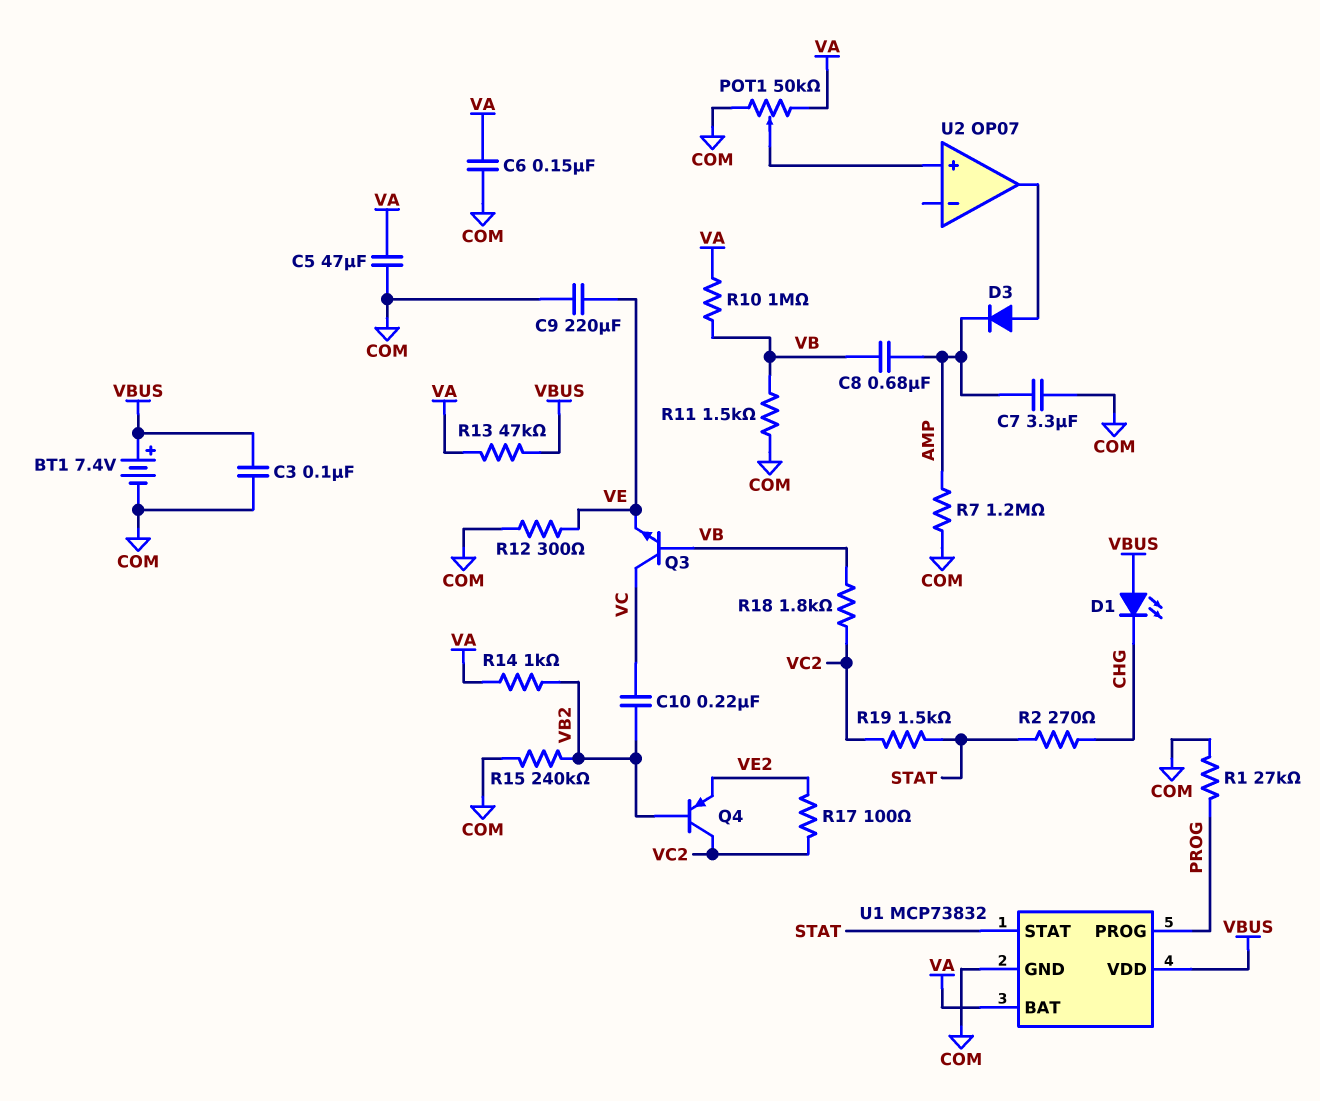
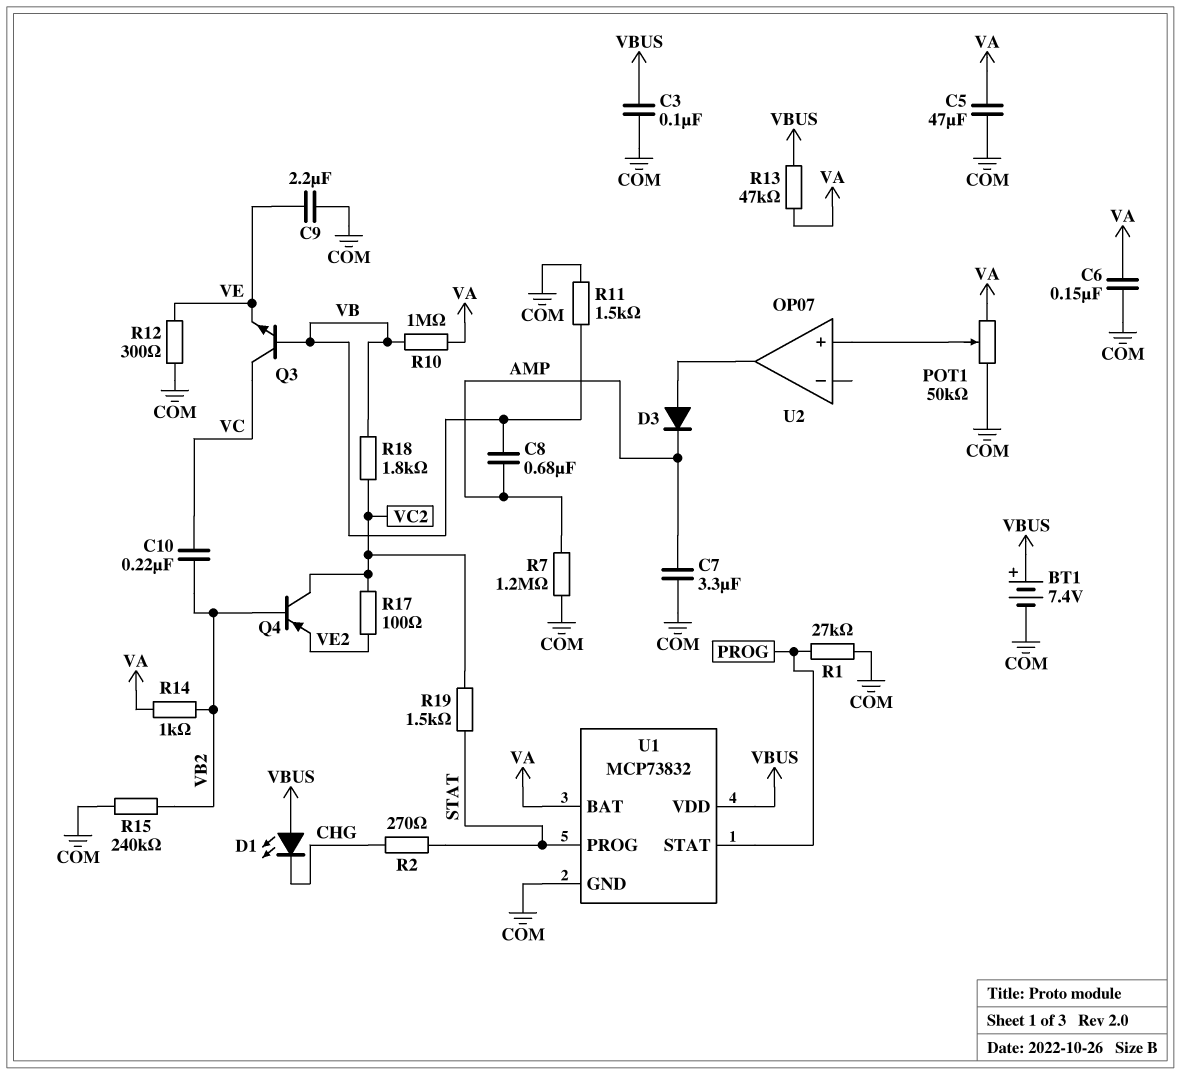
C9: 220uF (COM, VE) -> 2.2uF (COM, VE)
U1 pin PROG: PROG -> STAT
U1 pin STAT: STAT -> PROG

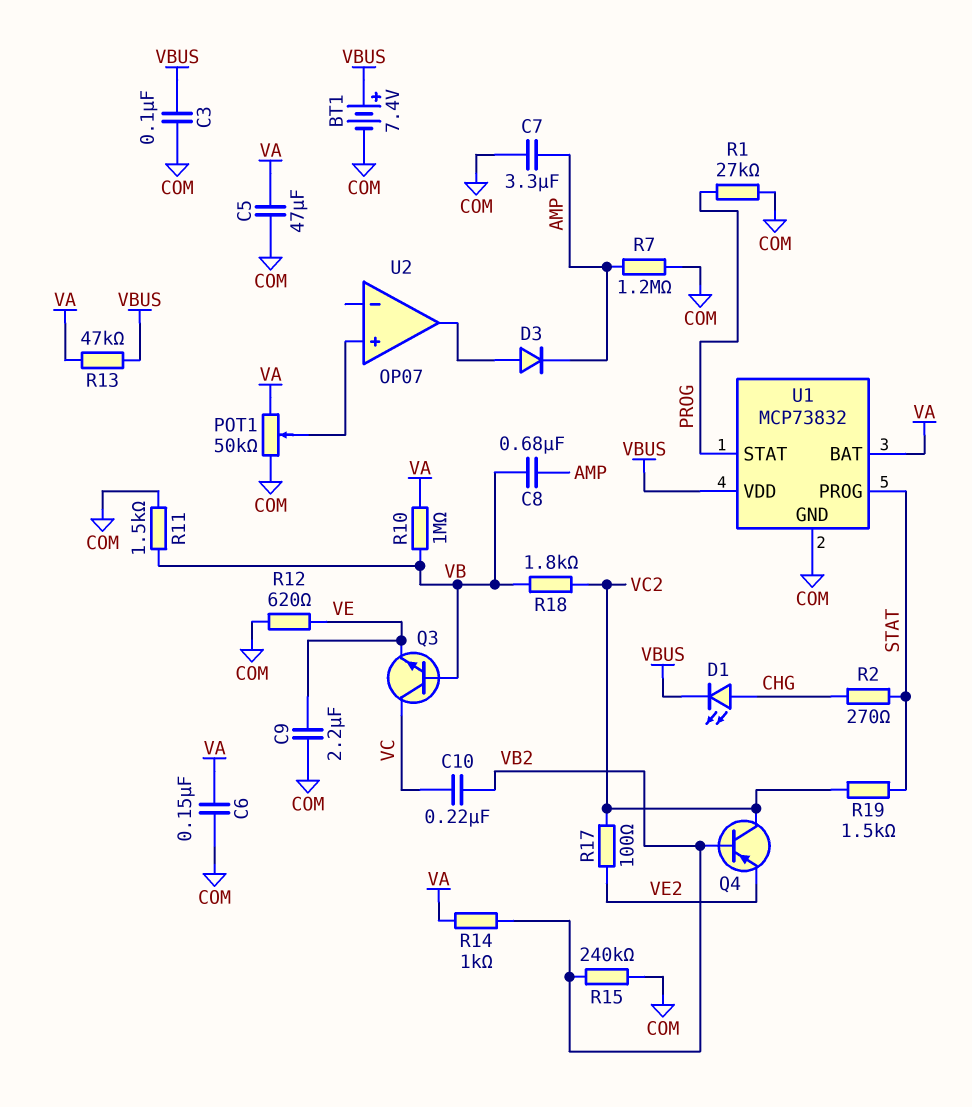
D1: LED (A VBUS, K CHG) -> LED (A CHG, K VBUS)
R12: 300 (COM, VE) -> 620 (COM, VE)

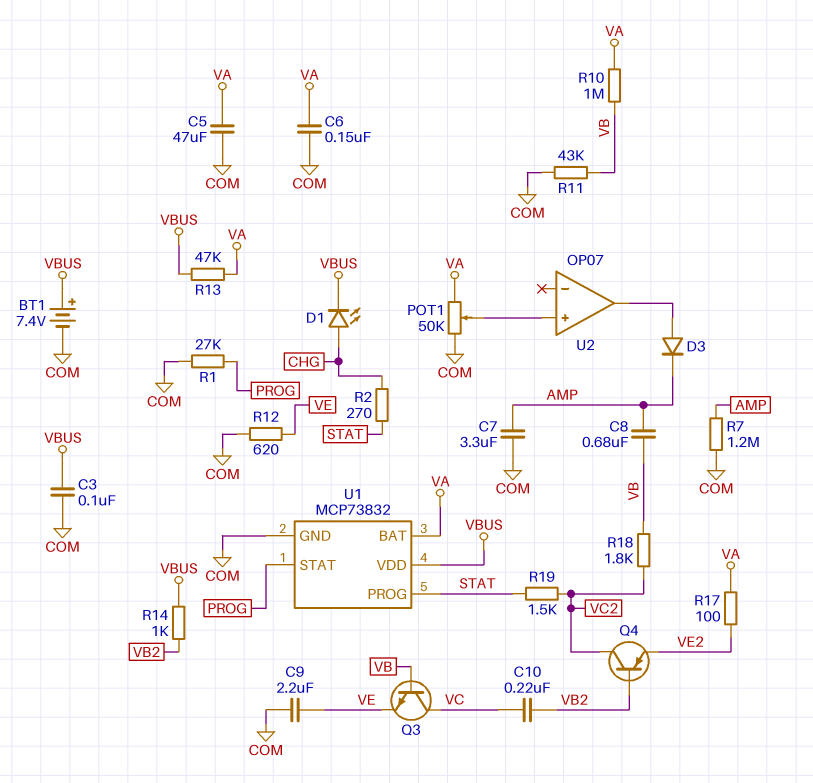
R11: 1.5k (COM, VB) -> 43k (COM, VB)
R14: 1k (VA, VB2) -> 1k (VB2, VBUS)
R15: 240k (COM, VB2) -> none
R17: 100 (VC2, VE2) -> 100 (VA, VE2)

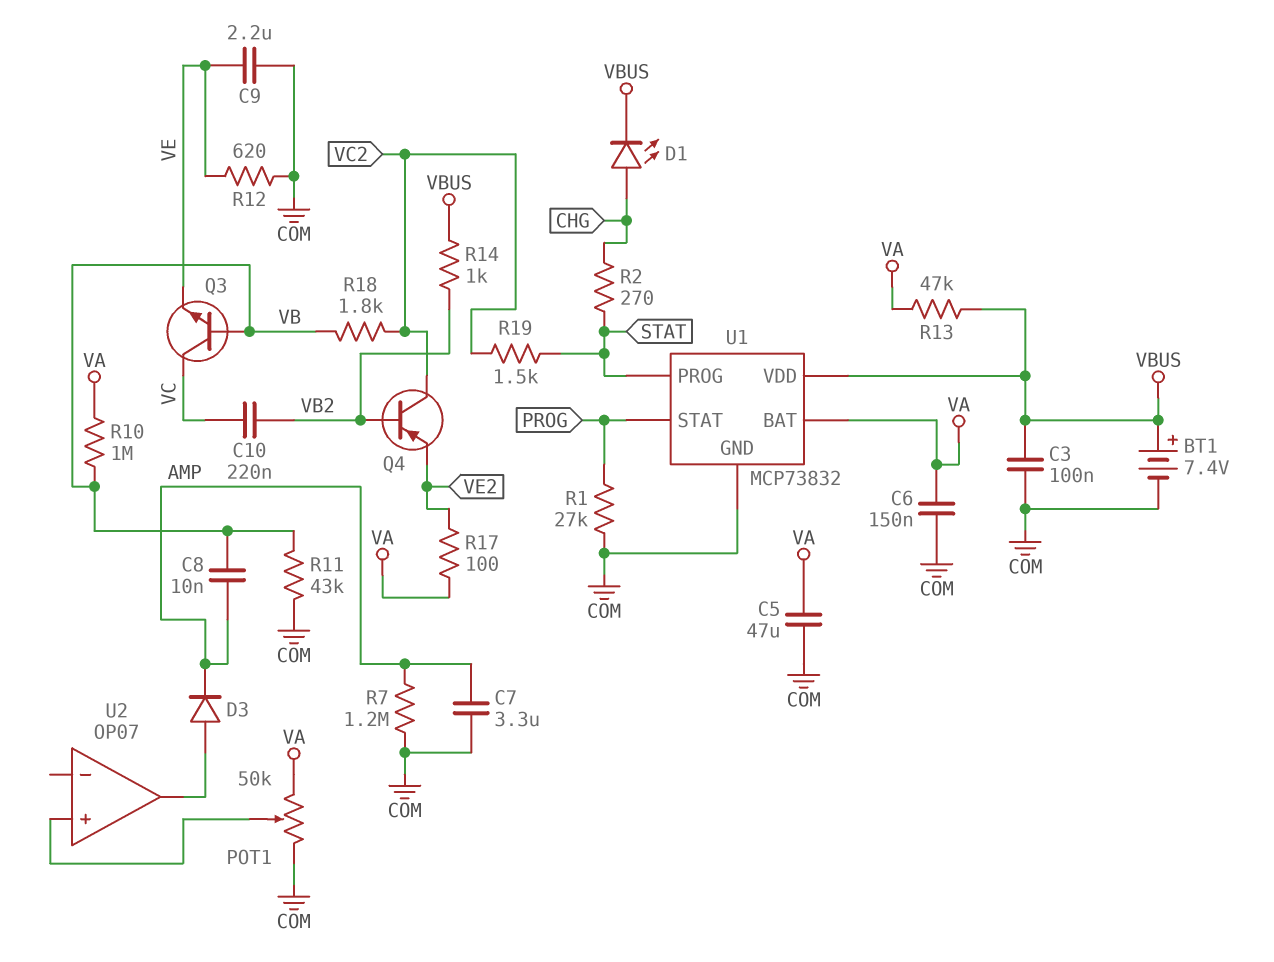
C8: 680nF (AMP, VB) -> 10nF (AMP, VB)

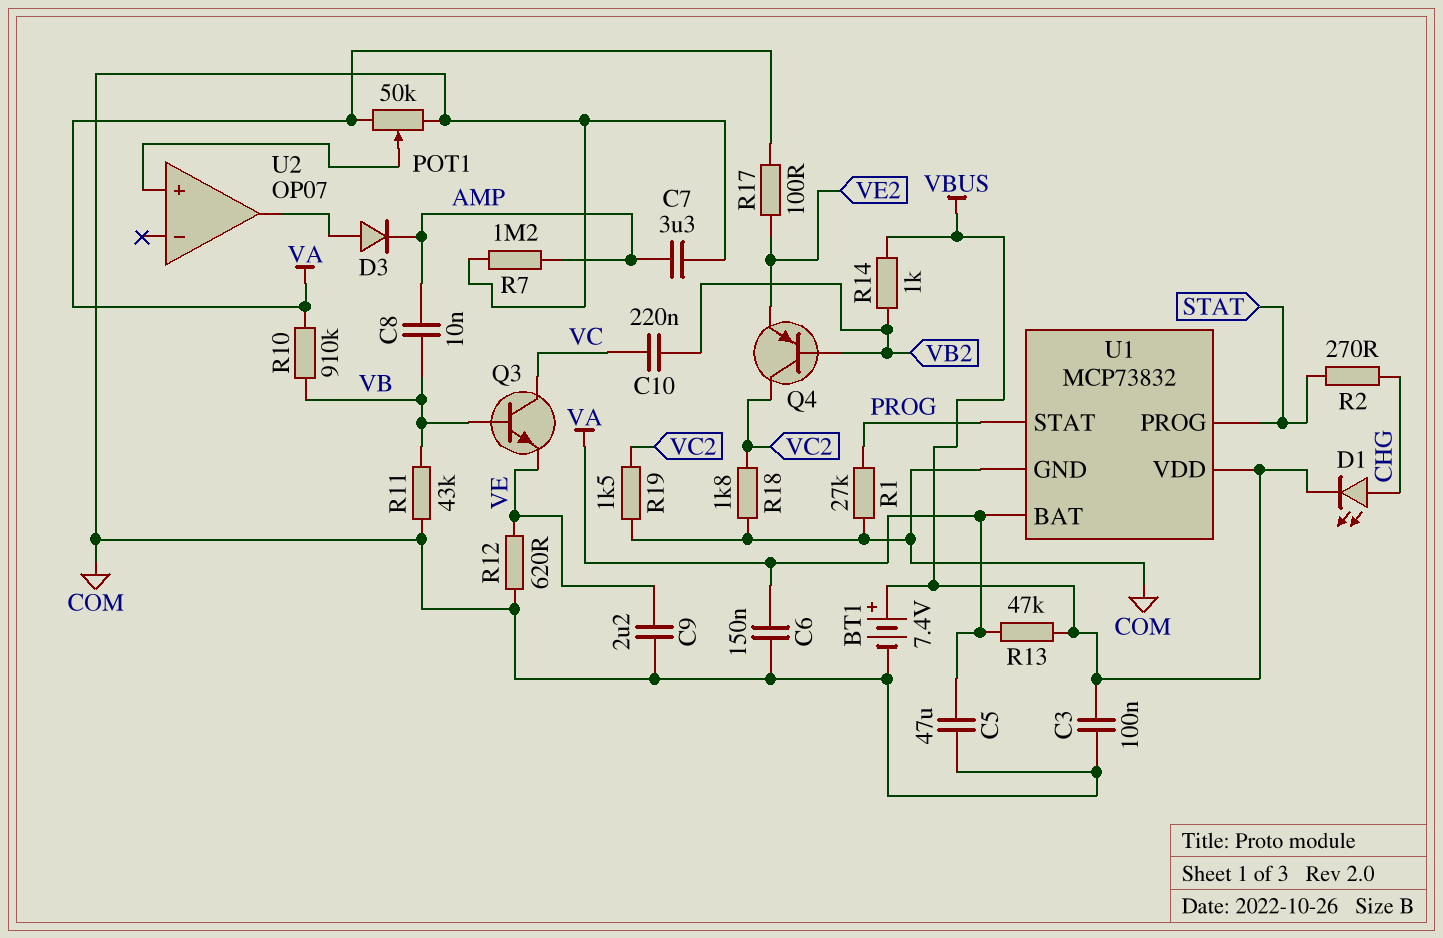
R10: 1M (VA, VB) -> 910k (VA, VB)
R18: 1.8k (VB, VC2) -> 1.8k (COM, VC2)
R19: 1.5k (STAT, VC2) -> 1.5k (COM, VC2)

